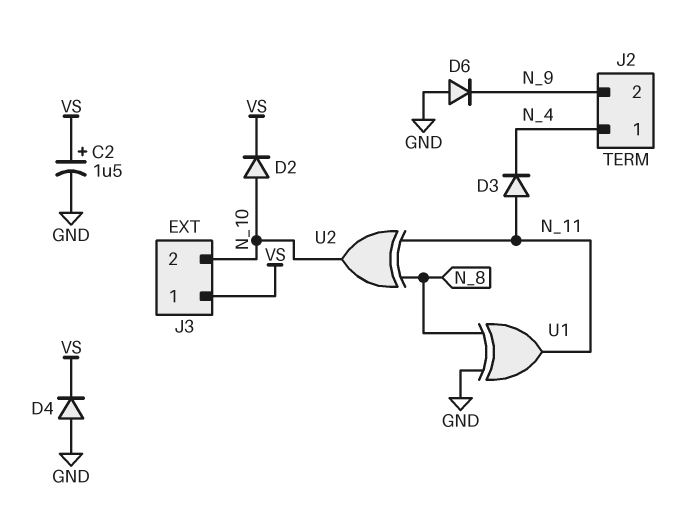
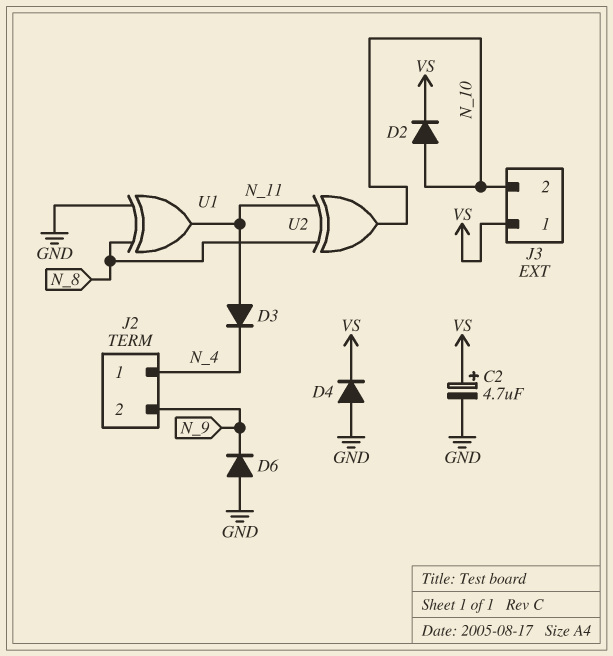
C2: 1.5uF (plus VS, minus GND) -> 4.7uF (plus VS, minus GND)

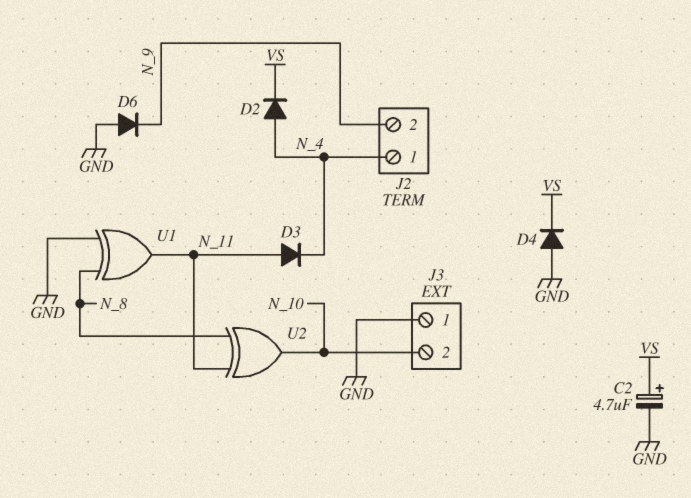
D2: diode (A N_10, K VS) -> diode (A N_4, K VS)
J3 pin 1: VS -> GND

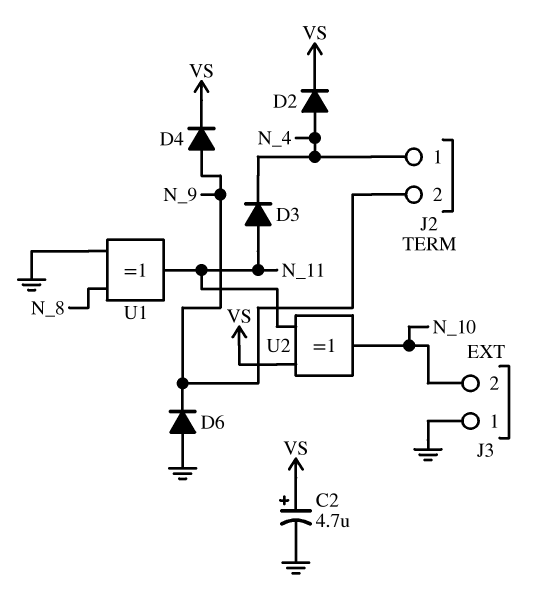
D4: diode (A GND, K VS) -> diode (A N_9, K VS)
U2: XOR (in N_8, in N_11, out N_10) -> XOR (in N_11, in VS, out N_10)

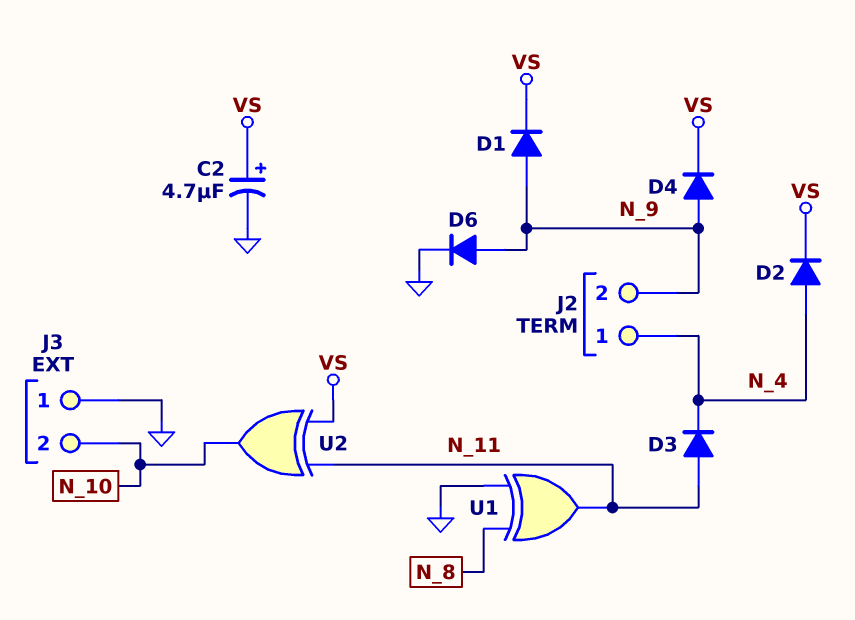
D1: none -> diode (A N_9, K VS)
D6: diode (A GND, K N_9) -> diode (A N_9, K GND)

